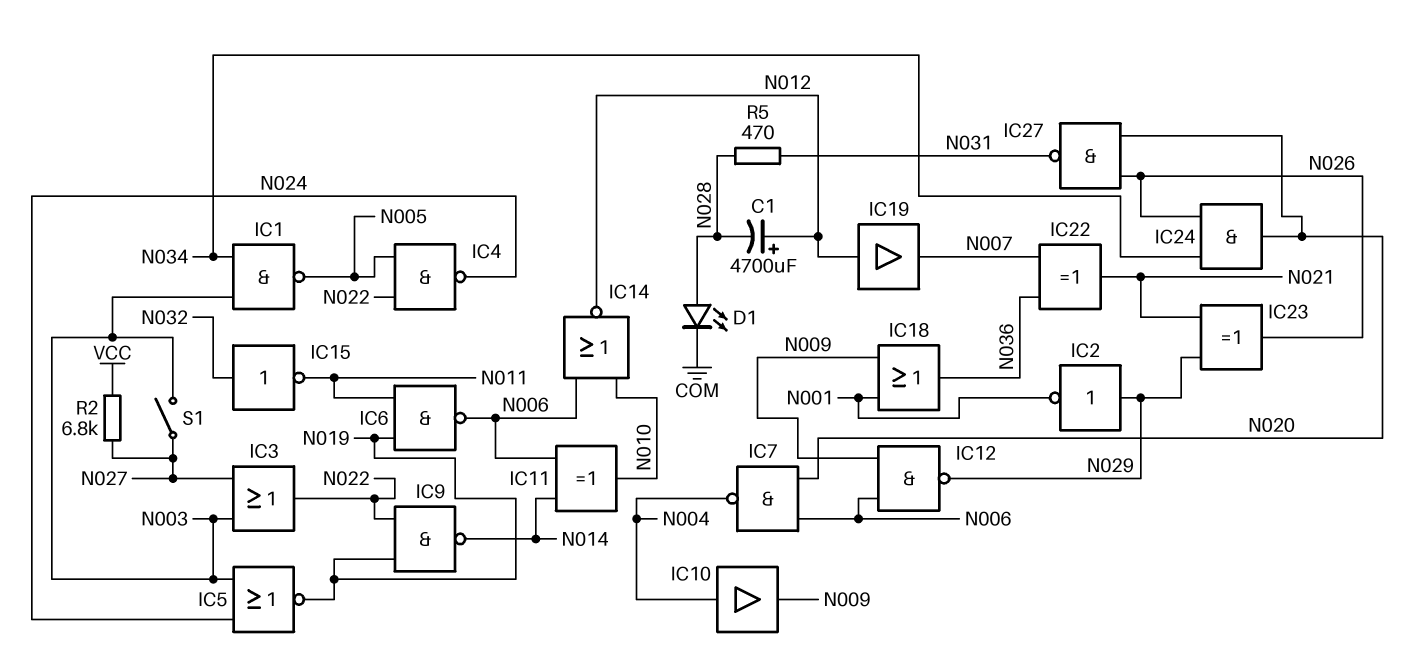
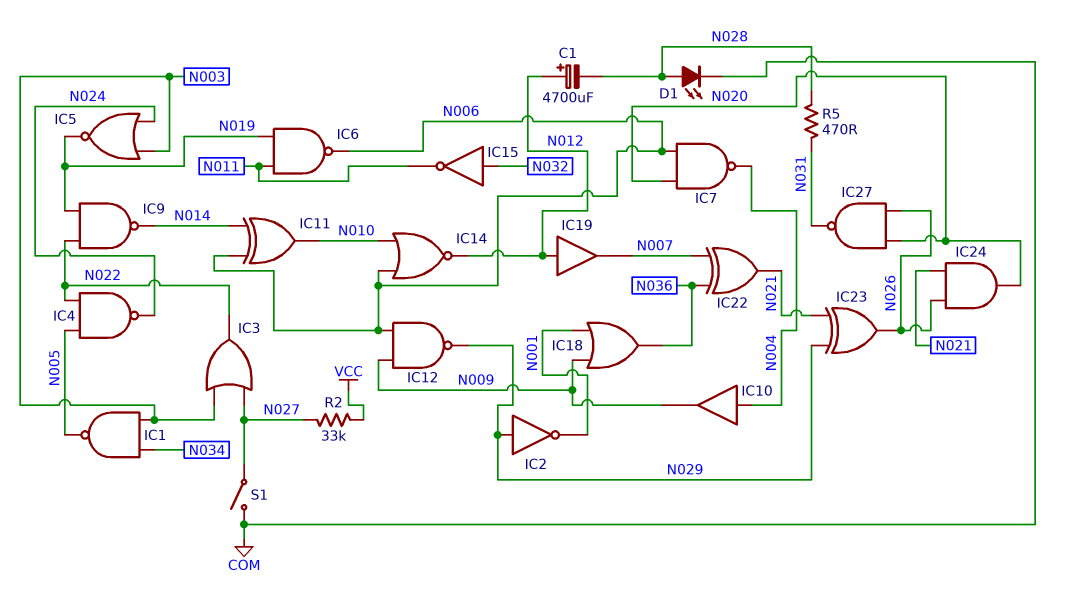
IC24: AND (in N026, in N034, out N020) -> AND (in N021, in N026, out N020)
R2: 6.8k (N027, VCC) -> 33k (N027, VCC)
S1: switch (N003, N027) -> switch (COM, N027)

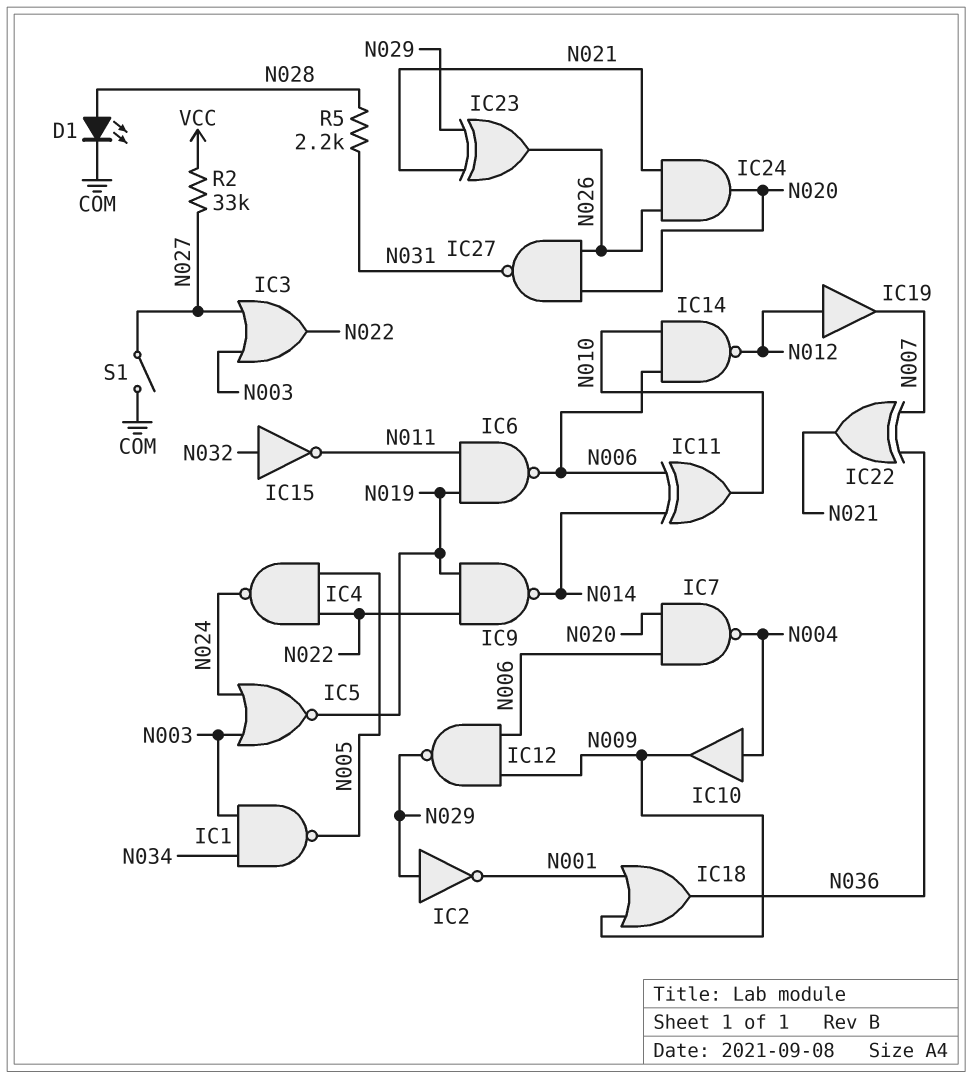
C1: 4700uF (plus N012, minus N028) -> none
IC14: NOR (in N006, in N010, out N012) -> NAND (in N006, in N010, out N012)
R5: 470 (N028, N031) -> 2.2k (N028, N031)

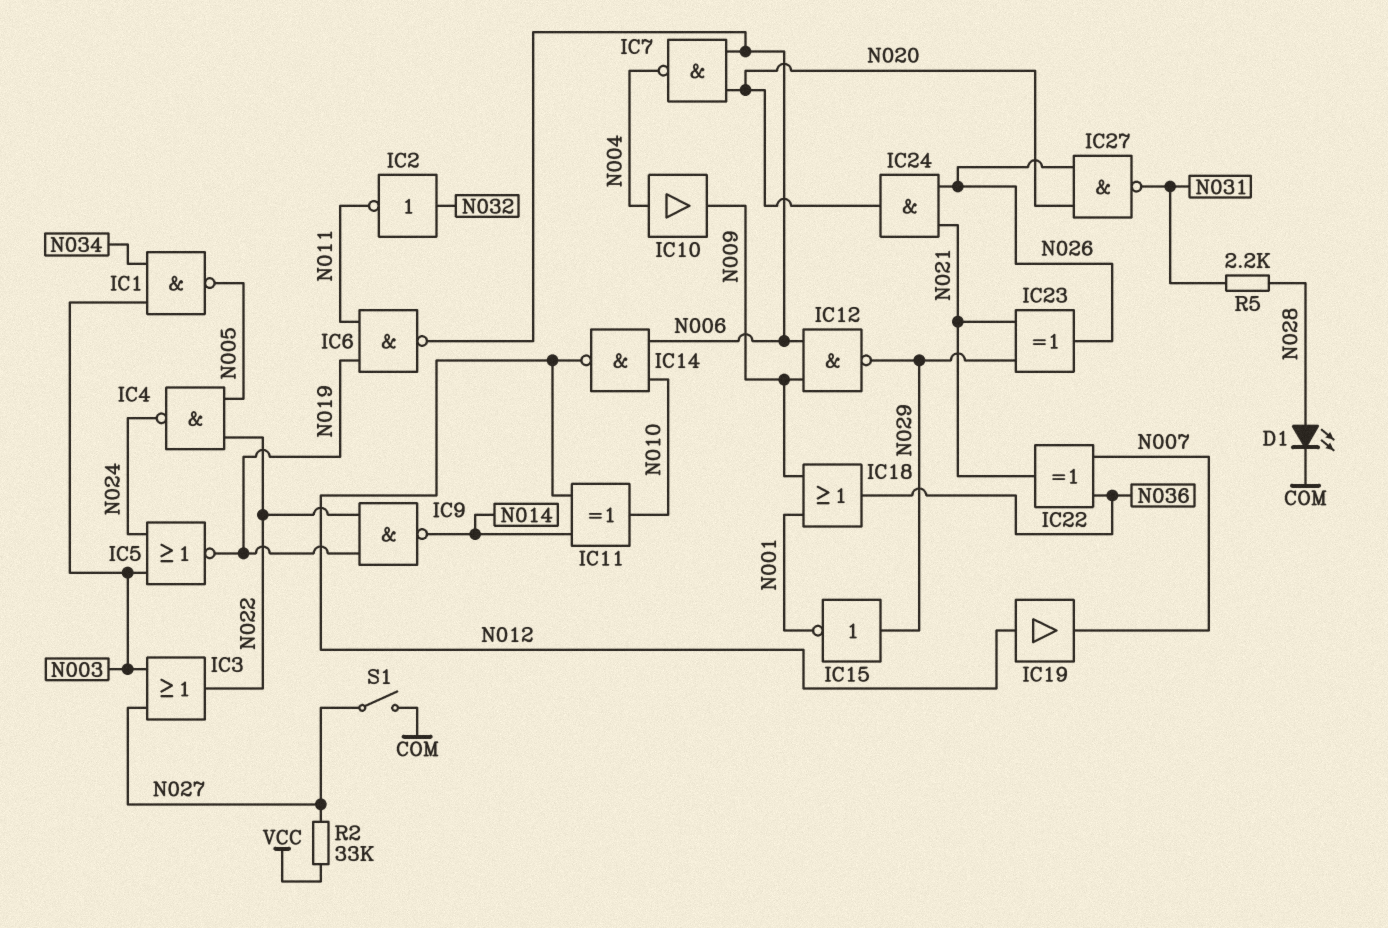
IC2: NOT (in N029, out N001) -> NOT (in N032, out N011)
IC11: XOR (in N006, in N014, out N010) -> XOR (in N012, in N014, out N010)
IC15: NOT (in N032, out N011) -> NOT (in N029, out N001)

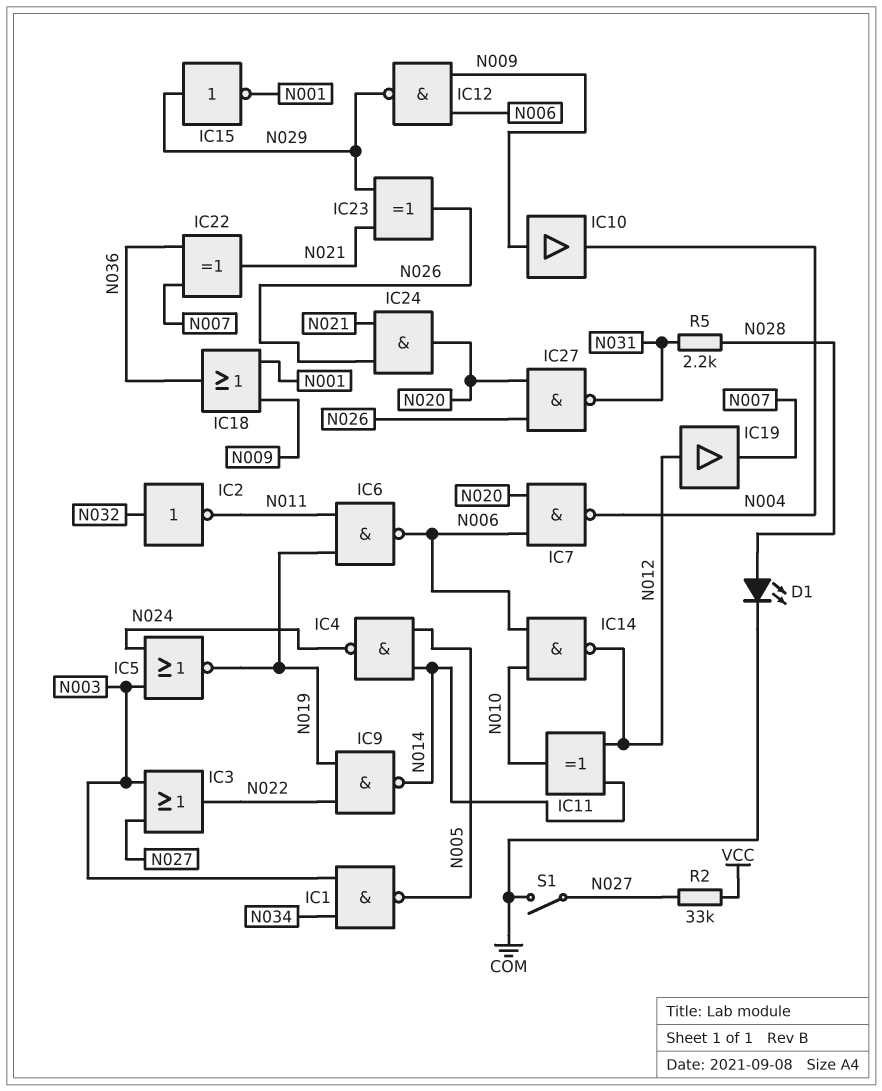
IC4: NAND (in N005, in N022, out N024) -> NAND (in N005, in N014, out N024)
IC10: buffer (in N004, out N009) -> buffer (in N009, out N004)

